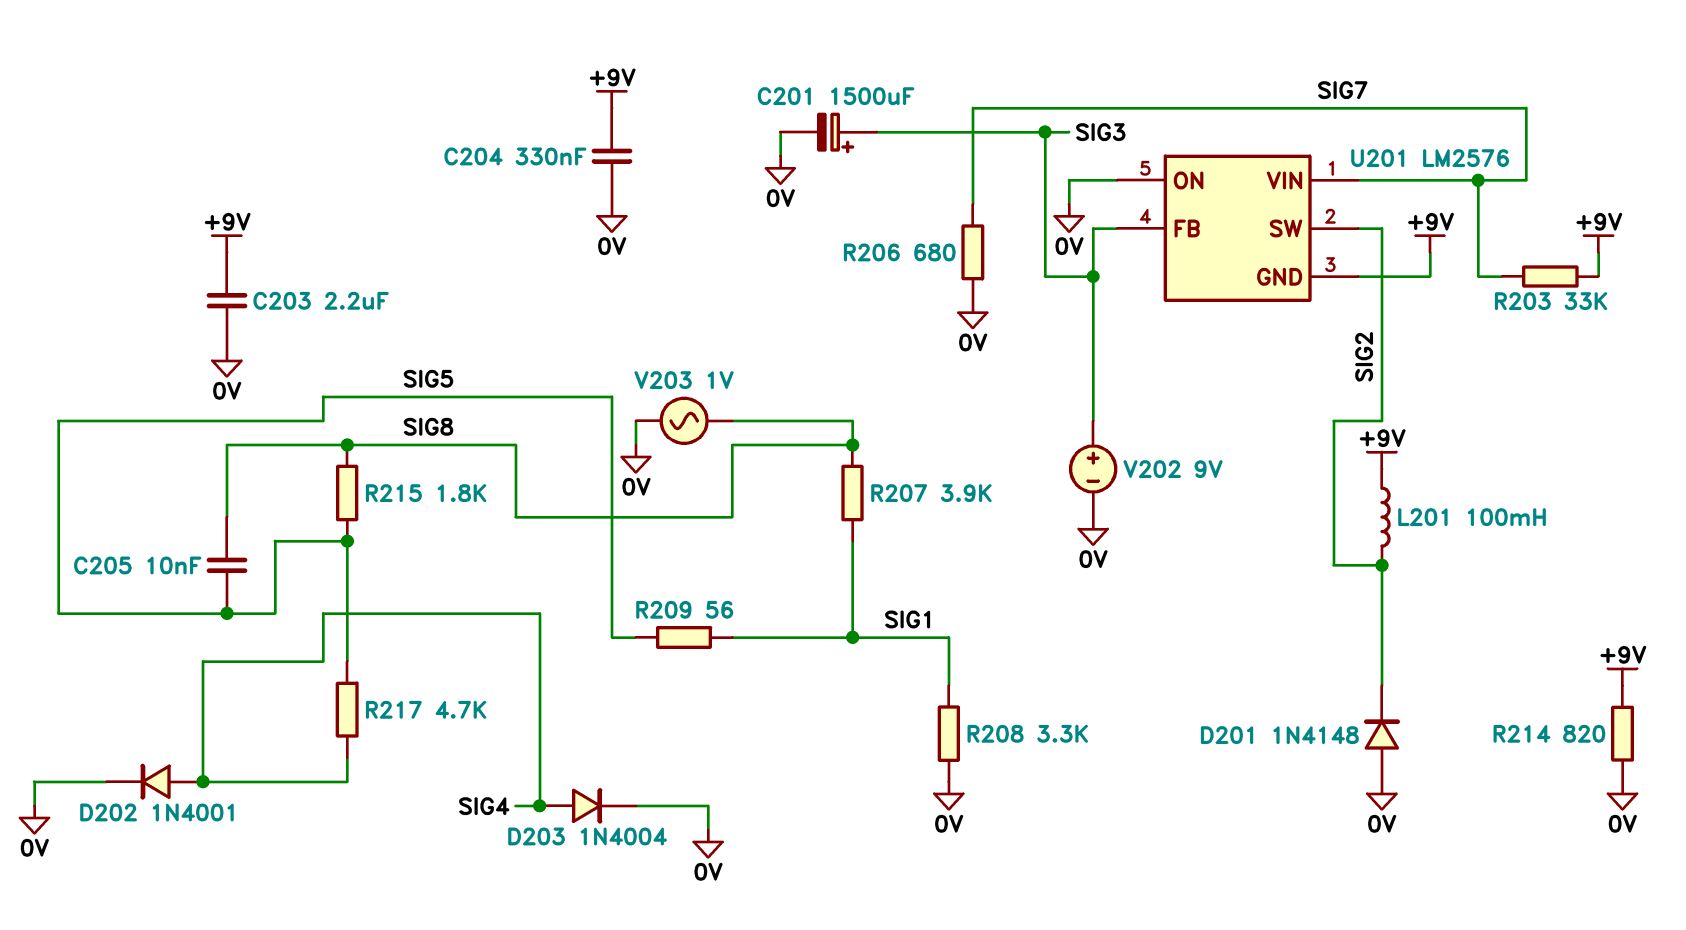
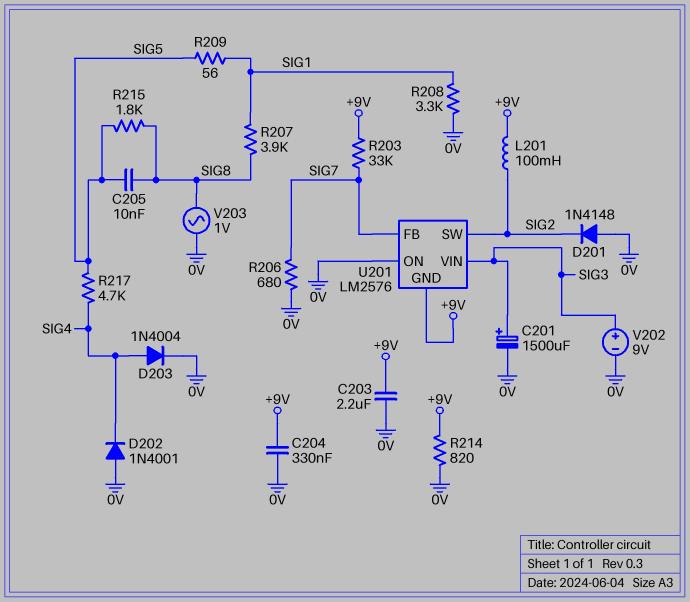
D202: diode 1N4001 (A SIG4, K 0V) -> diode 1N4001 (A 0V, K SIG4)
U201 pin FB: SIG3 -> SIG7
U201 pin VIN: SIG7 -> SIG3

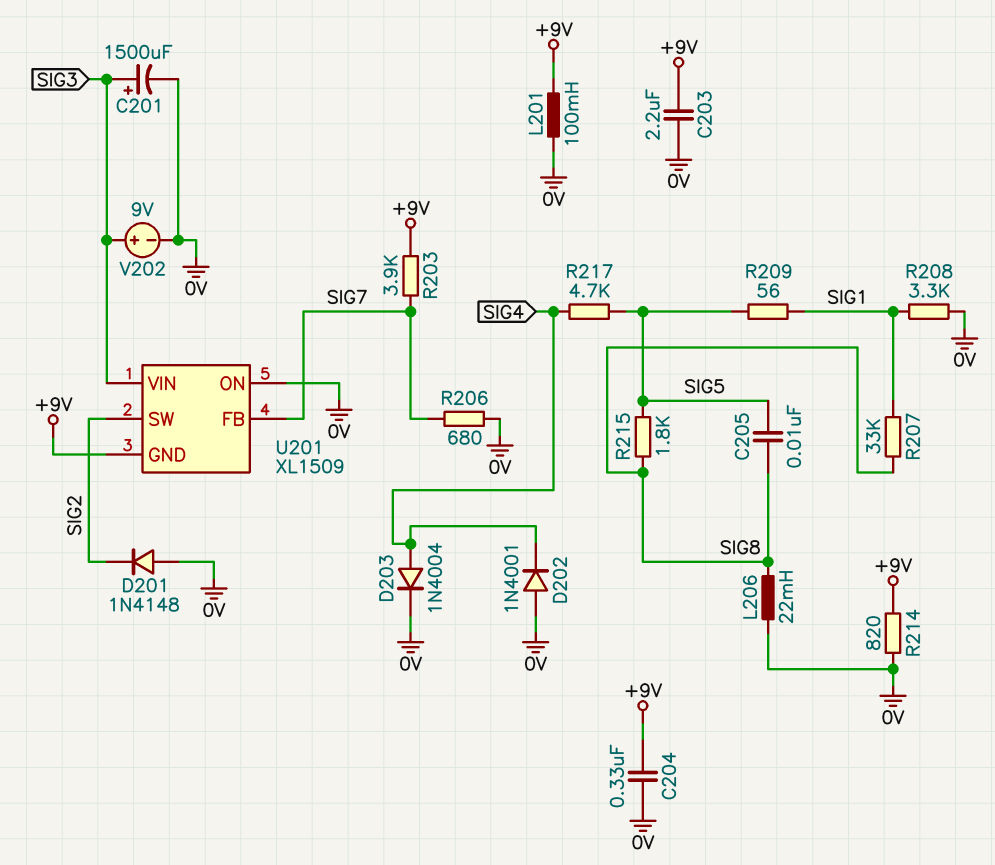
L201: 100mH (+9V, SIG2) -> 100mH (+9V, 0V)
L206: none -> 22mH (0V, SIG8)
R203: 33k (+9V, SIG7) -> 3.9k (+9V, SIG7)
R207: 3.9k (SIG1, SIG8) -> 33k (SIG1, SIG8)
U201: LM2576 -> XL1509
V203: AC 1V (0V, SIG8) -> none

